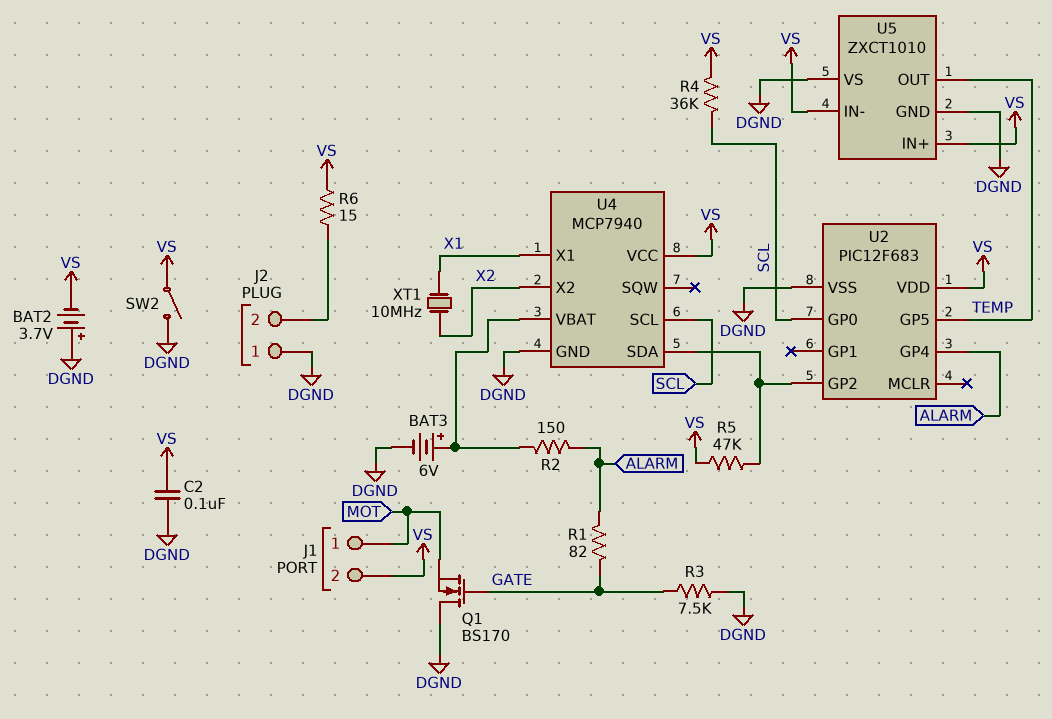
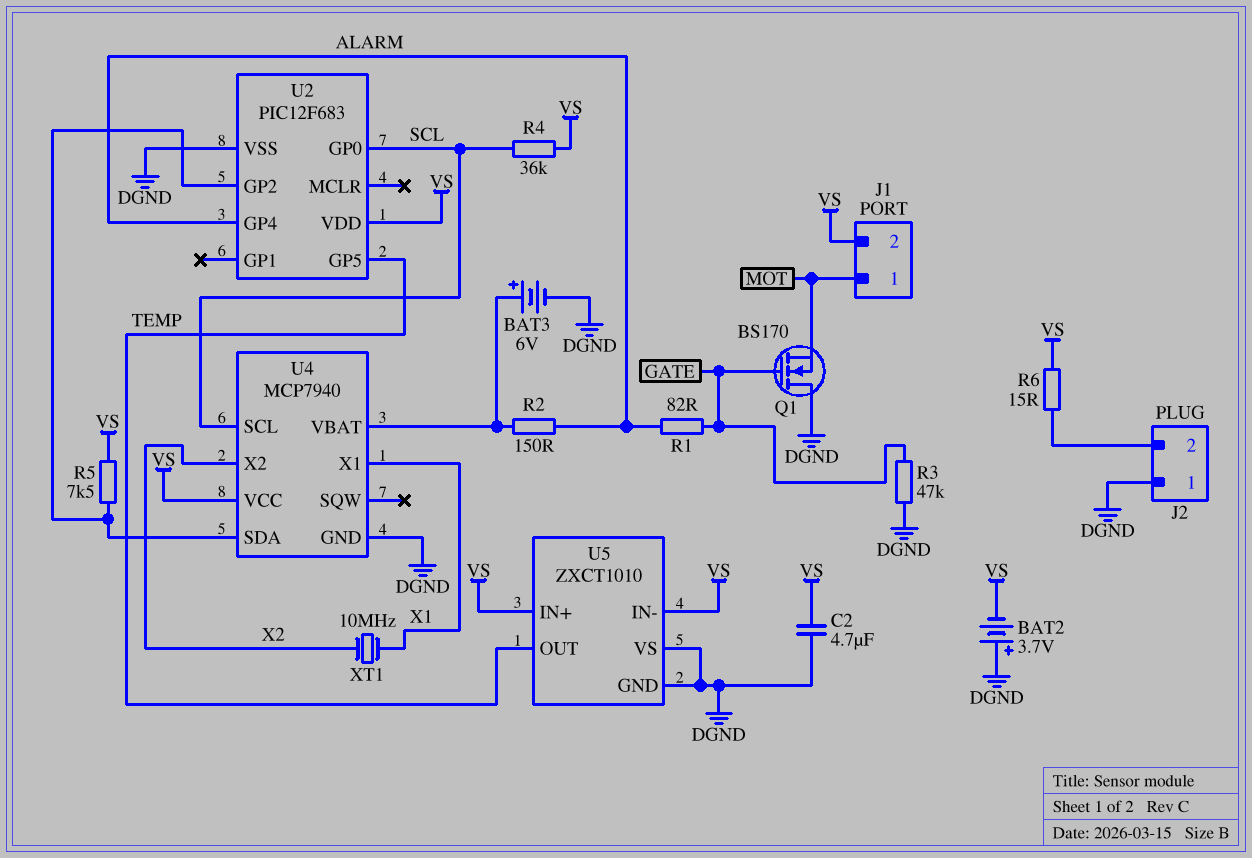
C2: 100nF (DGND, VS) -> 4.7uF (DGND, VS)
R3: 7.5k (DGND, GATE) -> 47k (DGND, GATE)
R5: 47k (U2/GP2, VS) -> 7.5k (U2/GP2, VS)
SW2: switch (DGND, VS) -> none

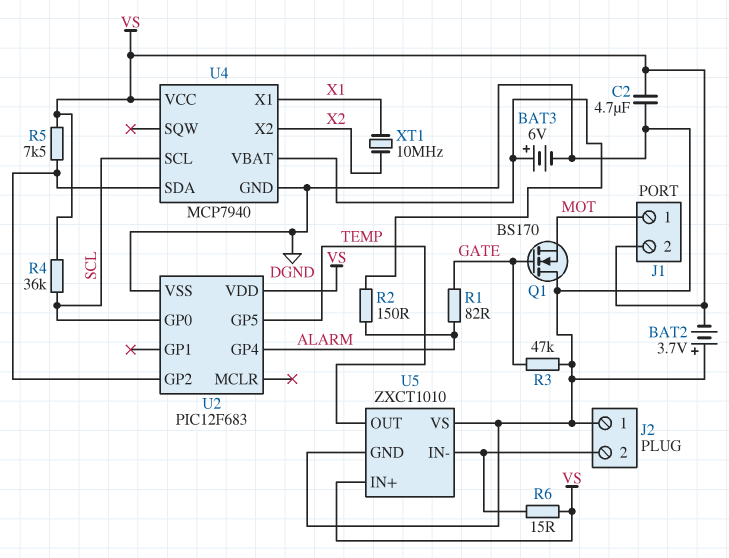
U5 pin IN-: VS -> J2/2

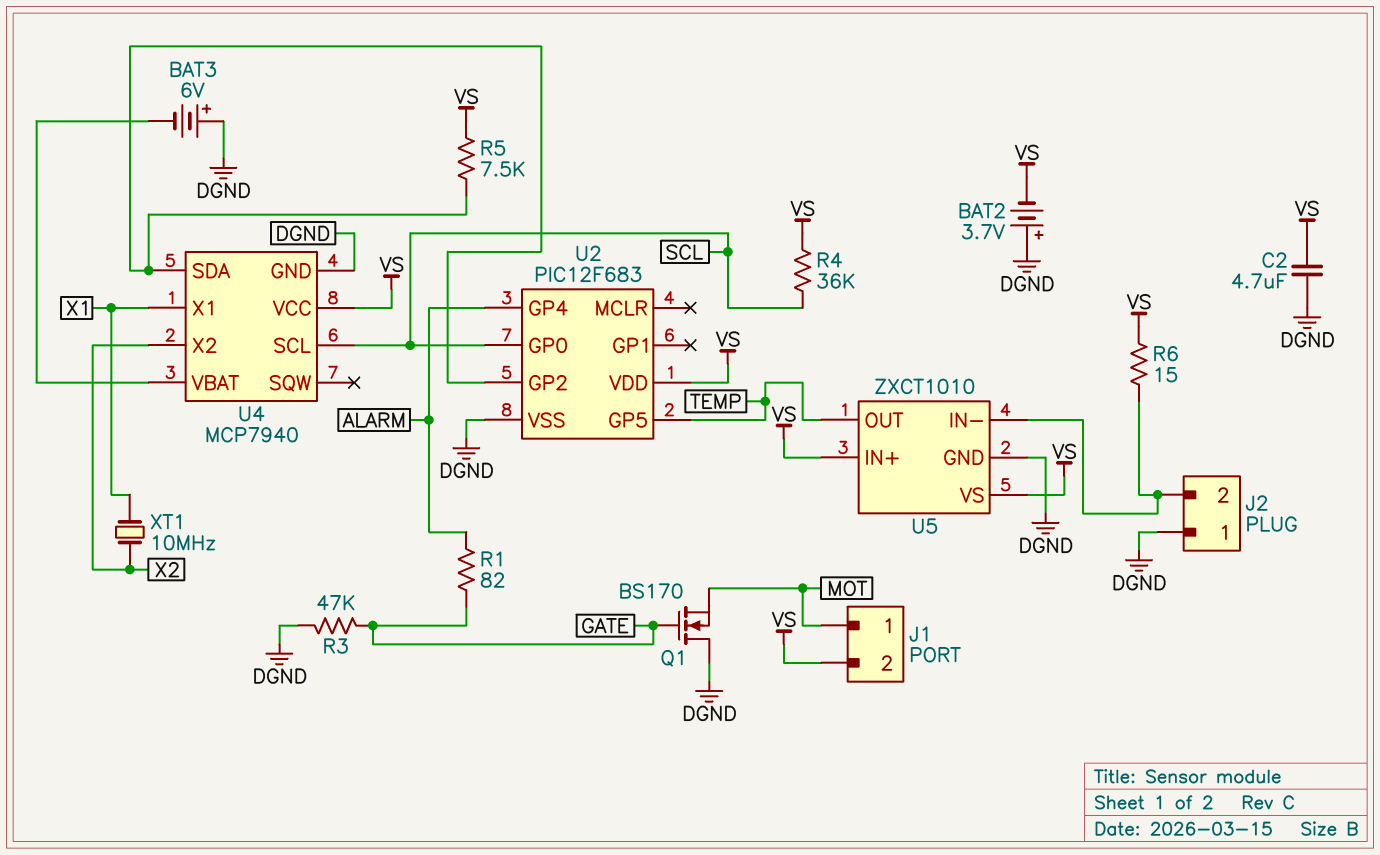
BAT3: 6V (plus U4/VBAT, minus DGND) -> 6V (plus DGND, minus U4/VBAT)
R2: 150 (ALARM, U4/VBAT) -> none
U5 pin VS: DGND -> VS

